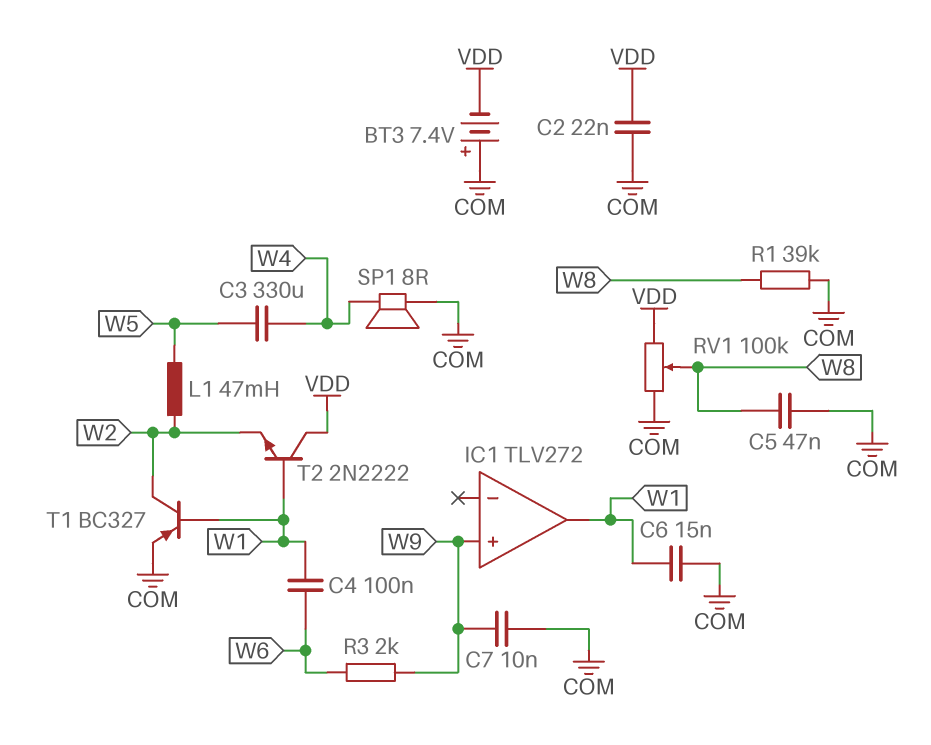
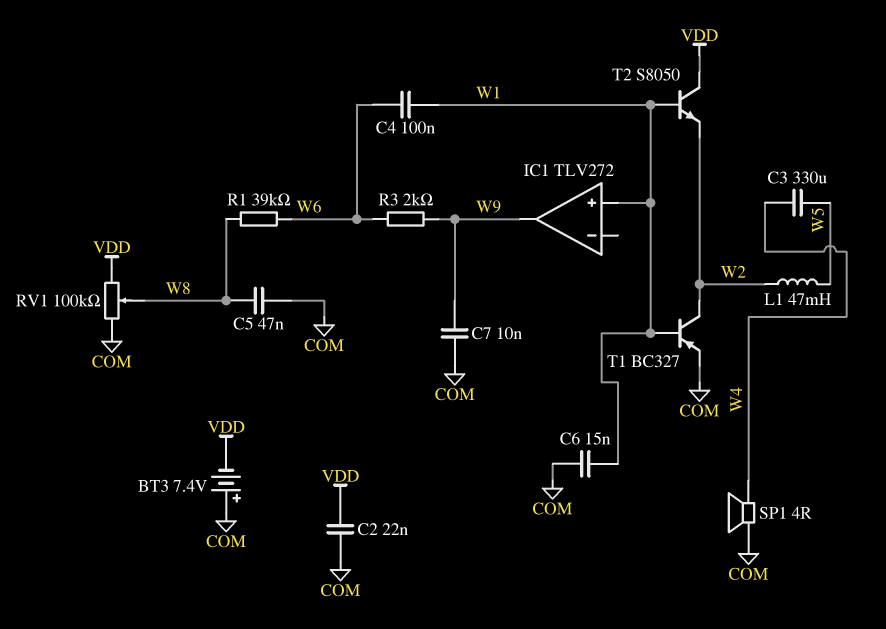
IC1 pin in+: W9 -> W1
IC1 pin out: W1 -> W9
R1: 39k (COM, W8) -> 39k (W6, W8)
SP1: speaker 8R (COM, W4) -> speaker 4R (COM, W4)
T2: NPN 2N2222 (B W1, C VDD, E W2) -> NPN S8050 (B W1, C VDD, E W2)

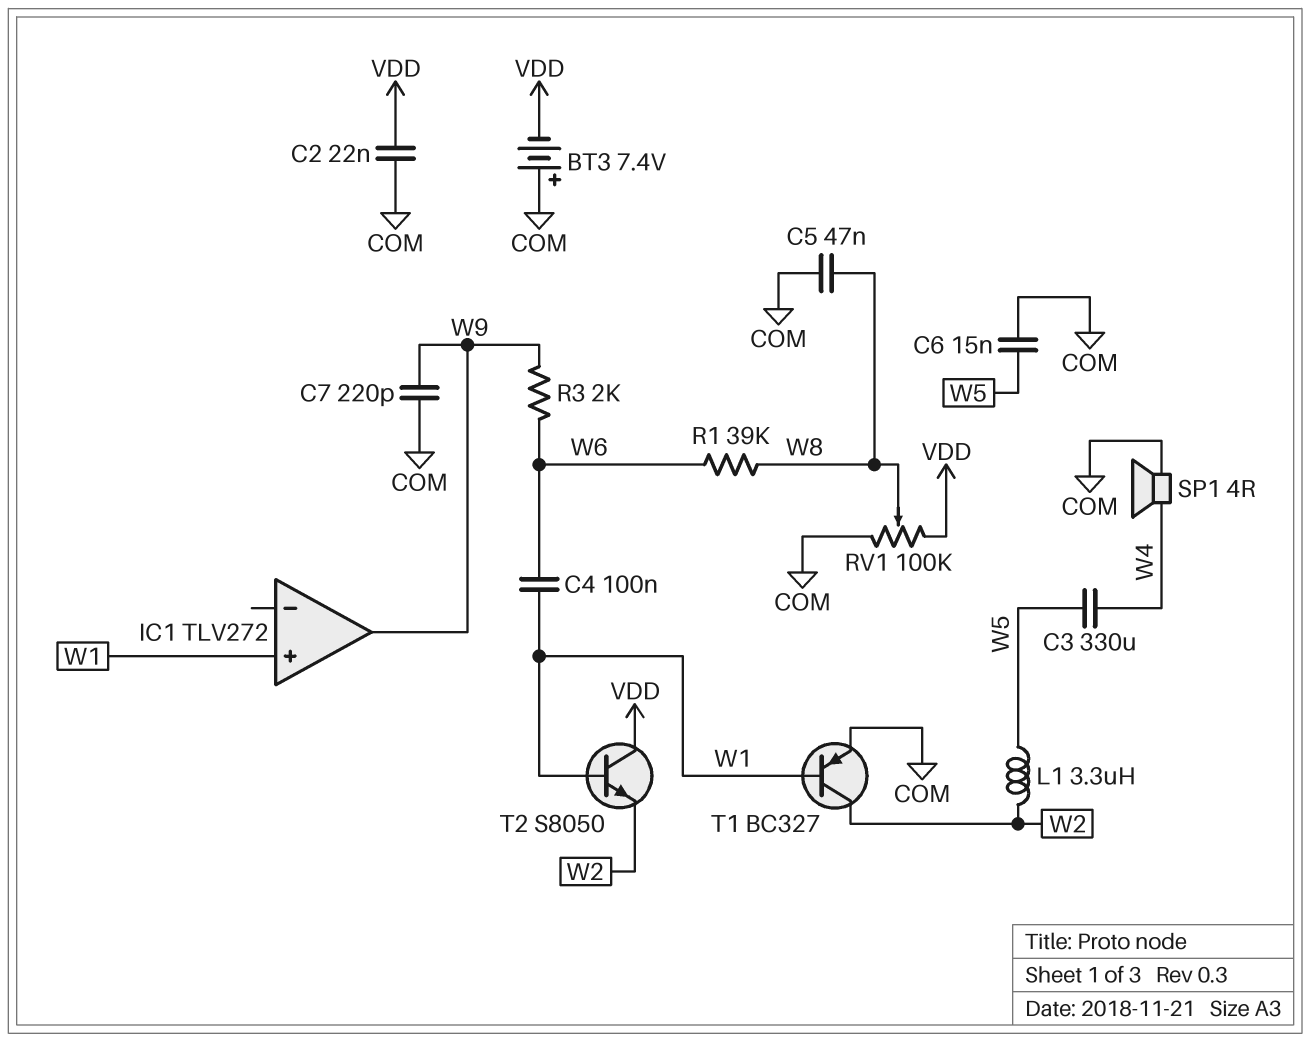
C6: 15nF (COM, W1) -> 15nF (COM, W5)
C7: 10nF (COM, W9) -> 220pF (COM, W9)
L1: 47mH (W2, W5) -> 3.3uH (W2, W5)

